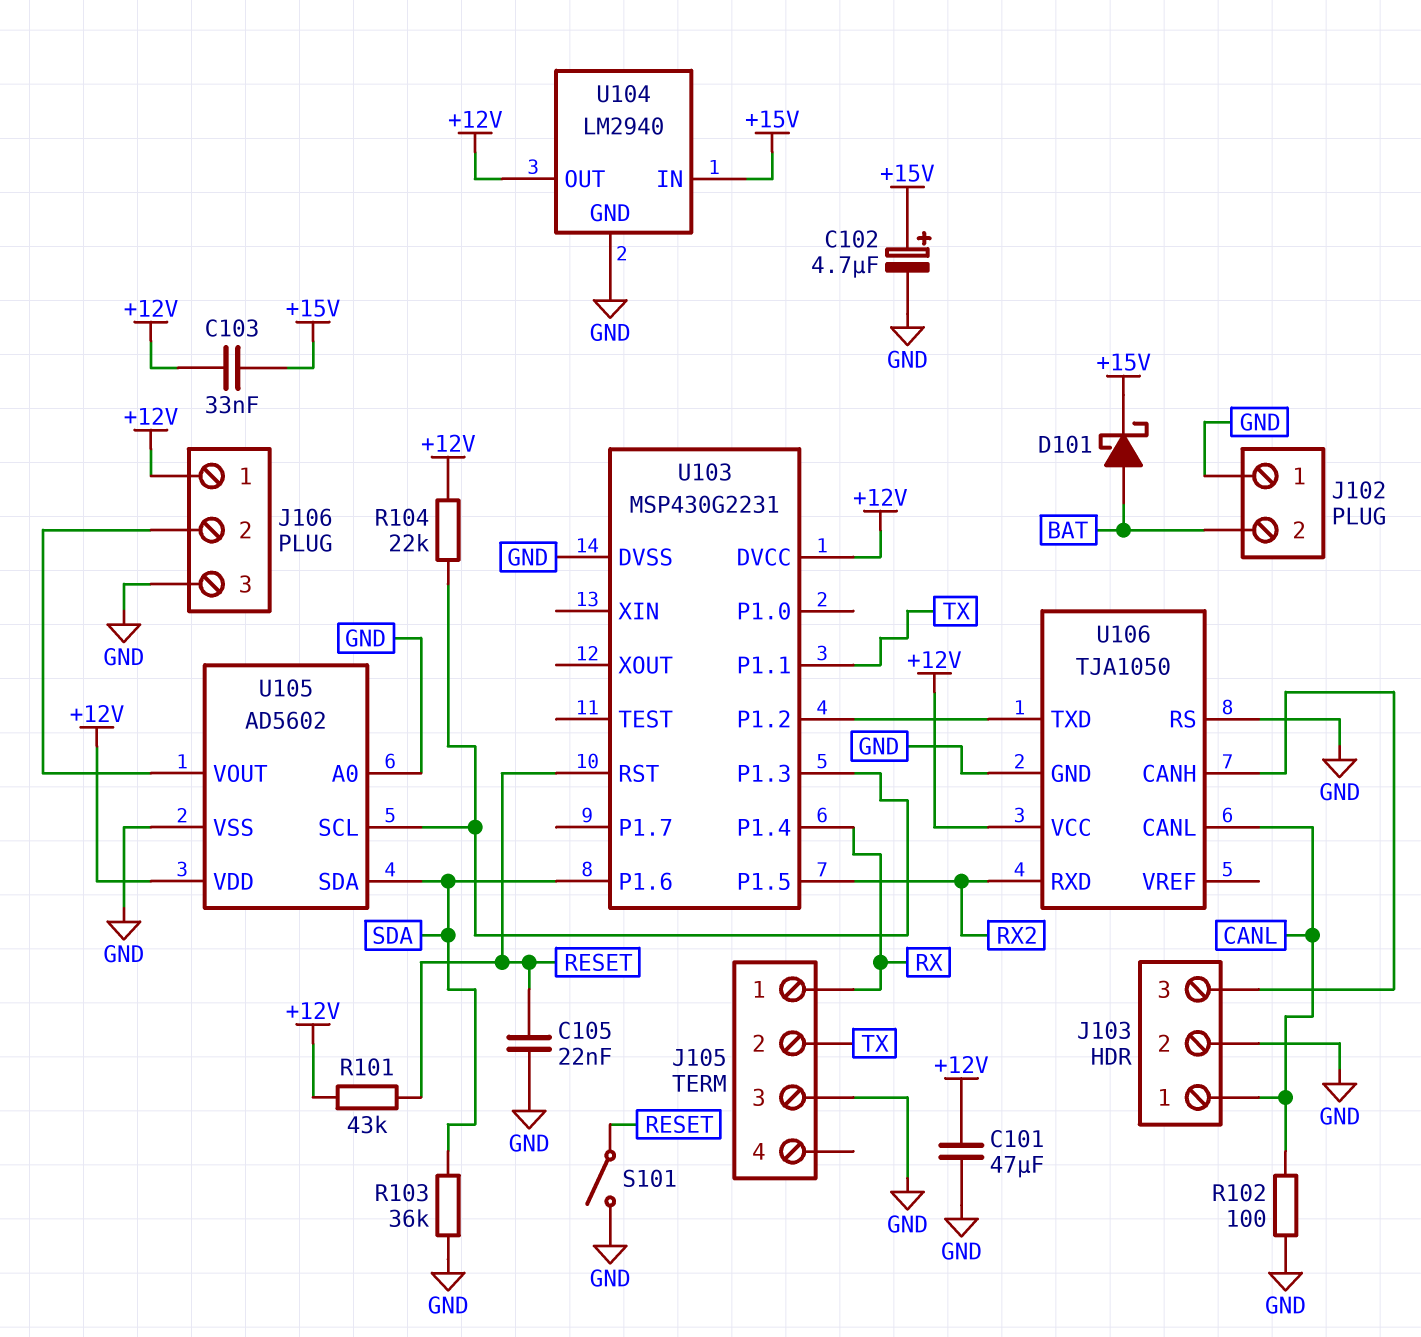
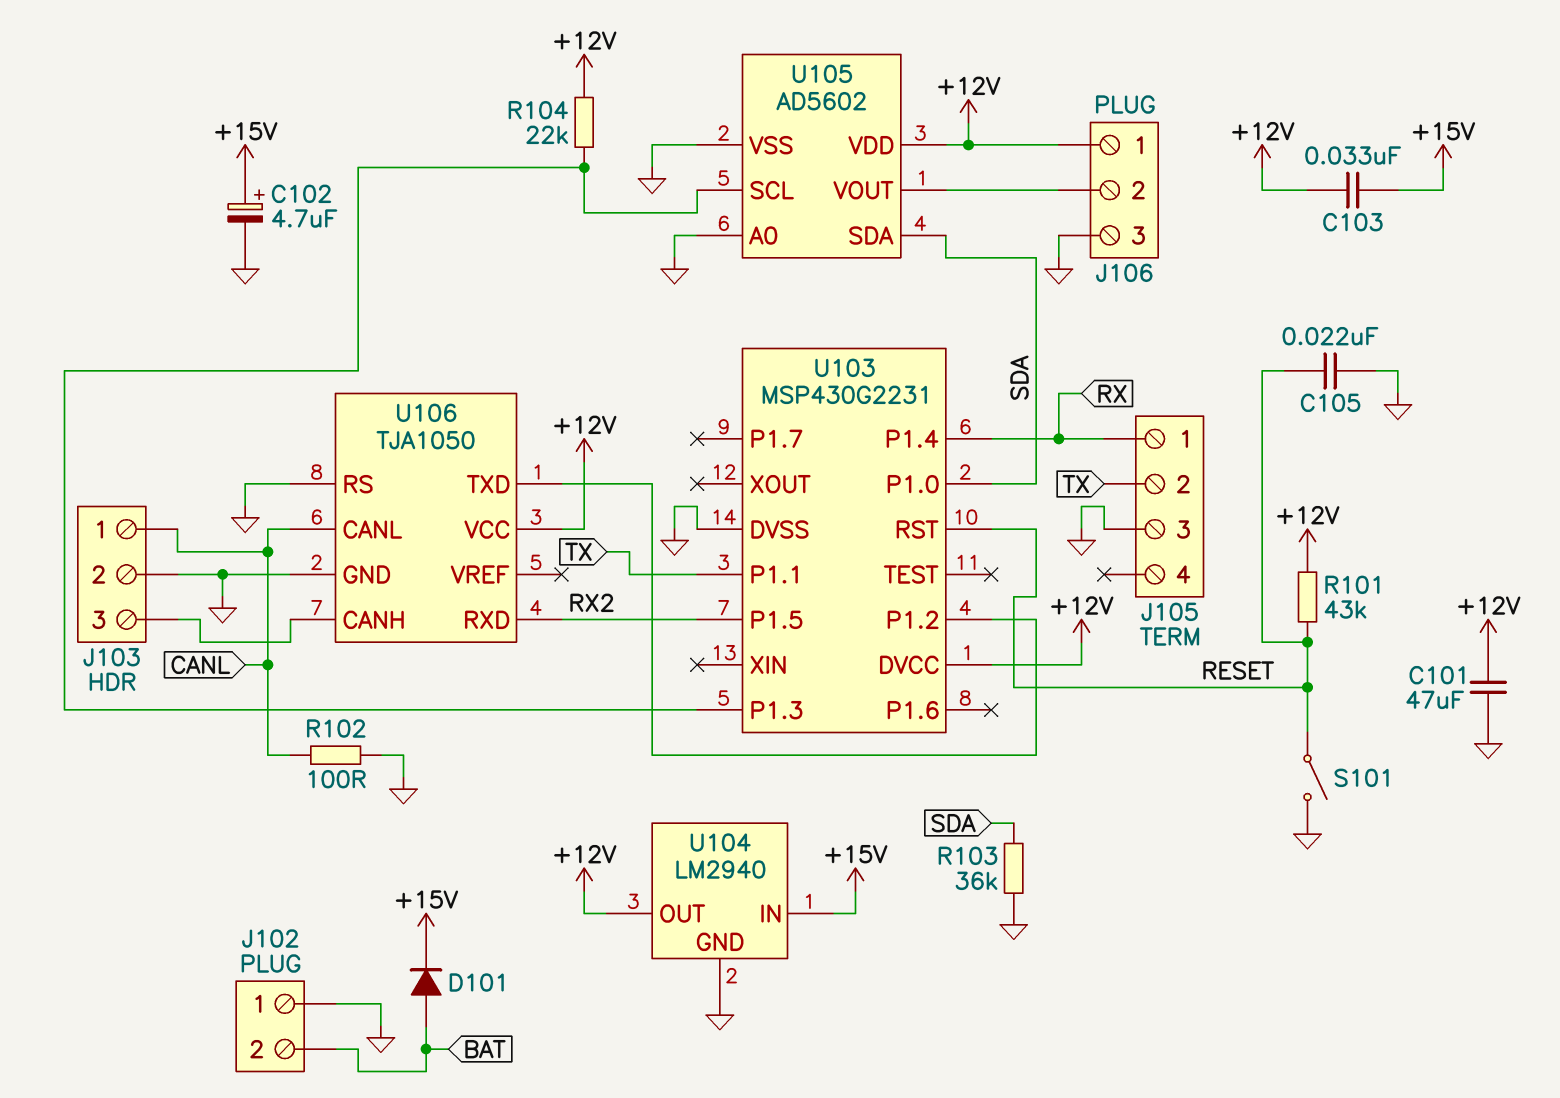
D101: schottky (A BAT, K +15V) -> diode (A BAT, K +15V)
U103 pin P1.0: none -> SDA
U103 pin P1.6: SDA -> none

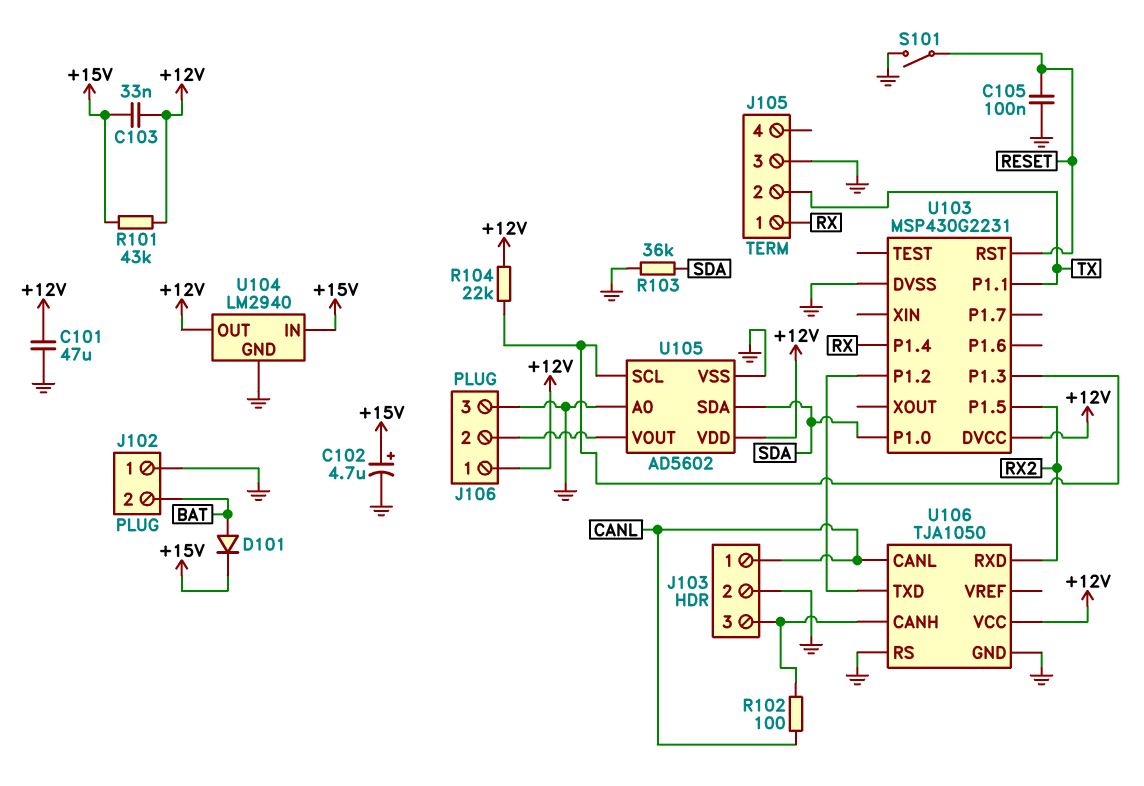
C105: 22nF (GND, RESET) -> 100nF (GND, RESET)
R101: 43k (+12V, RESET) -> 43k (+12V, +15V)
R102: 100 (CANL, GND) -> 100 (CANL, J103/3)

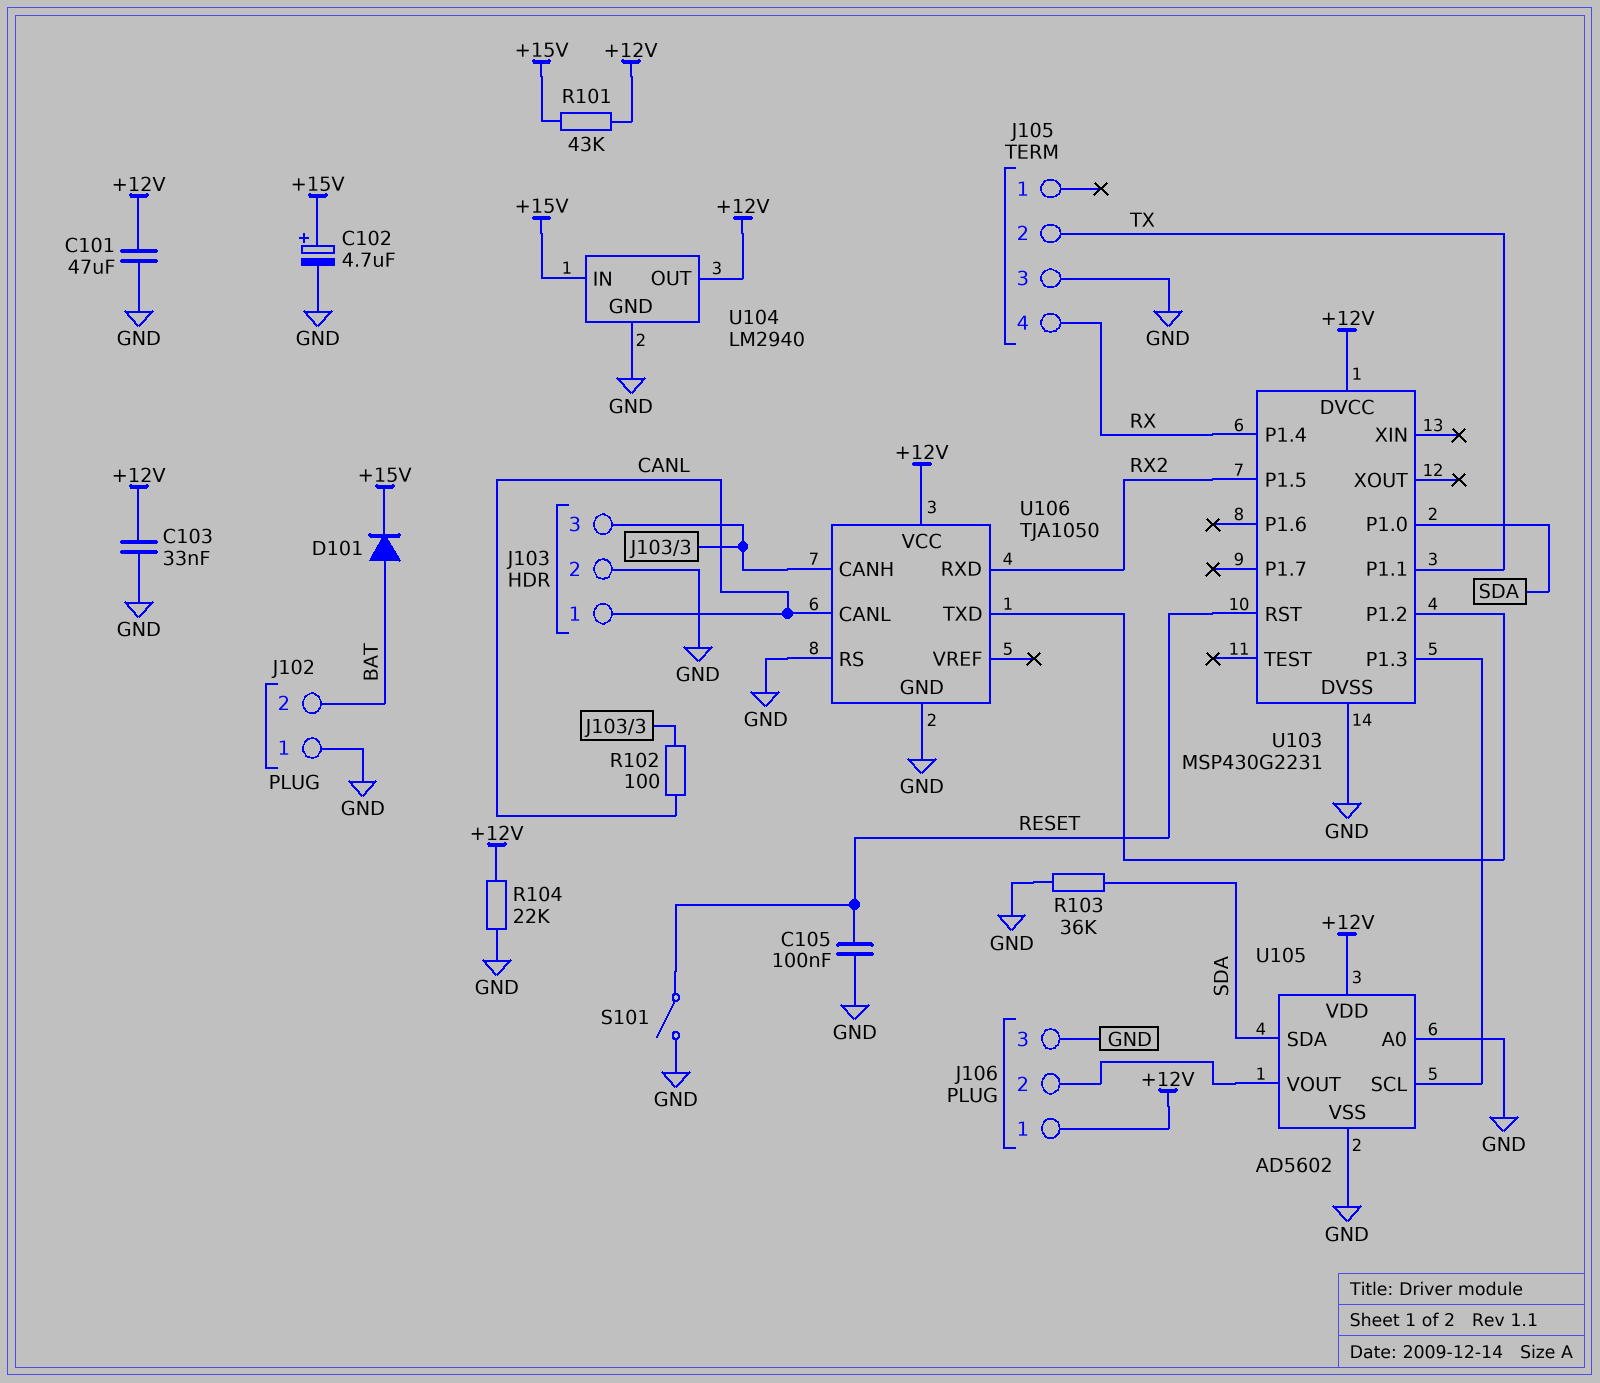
C103: 33nF (+12V, +15V) -> 33nF (+12V, GND)
J105 pin 1: RX -> none
J105 pin 4: none -> RX
R104: 22k (+12V, U103/P1.3) -> 22k (+12V, GND)

